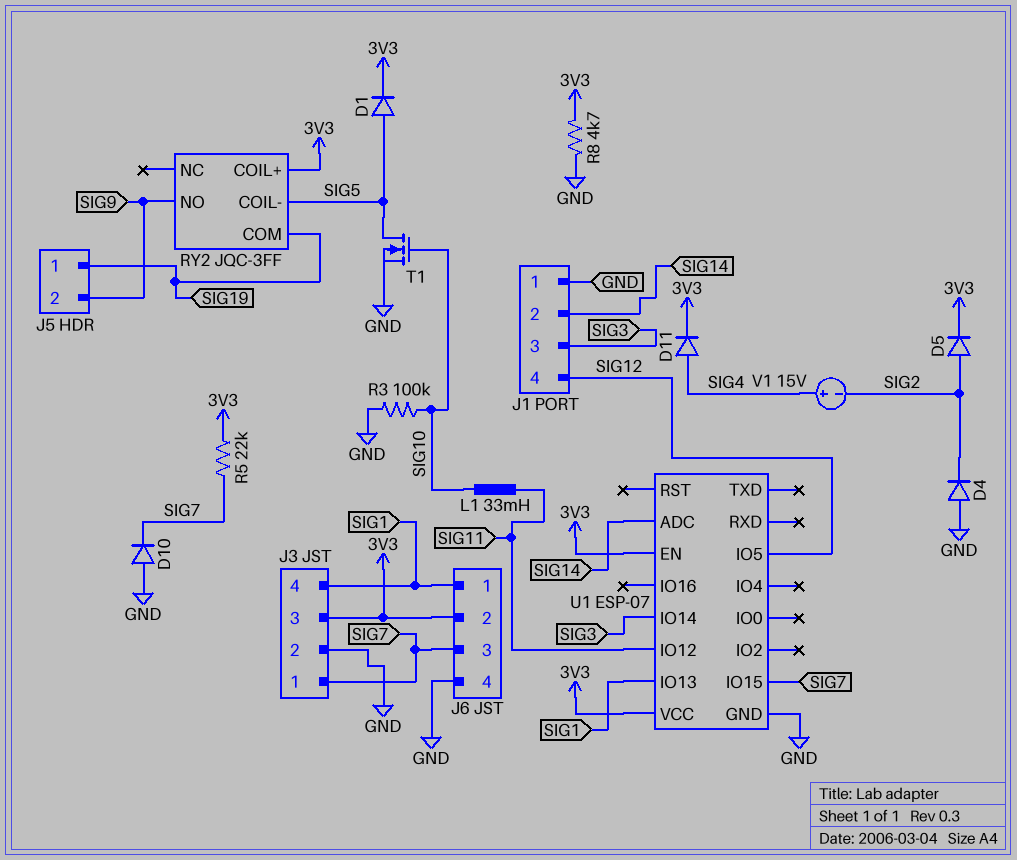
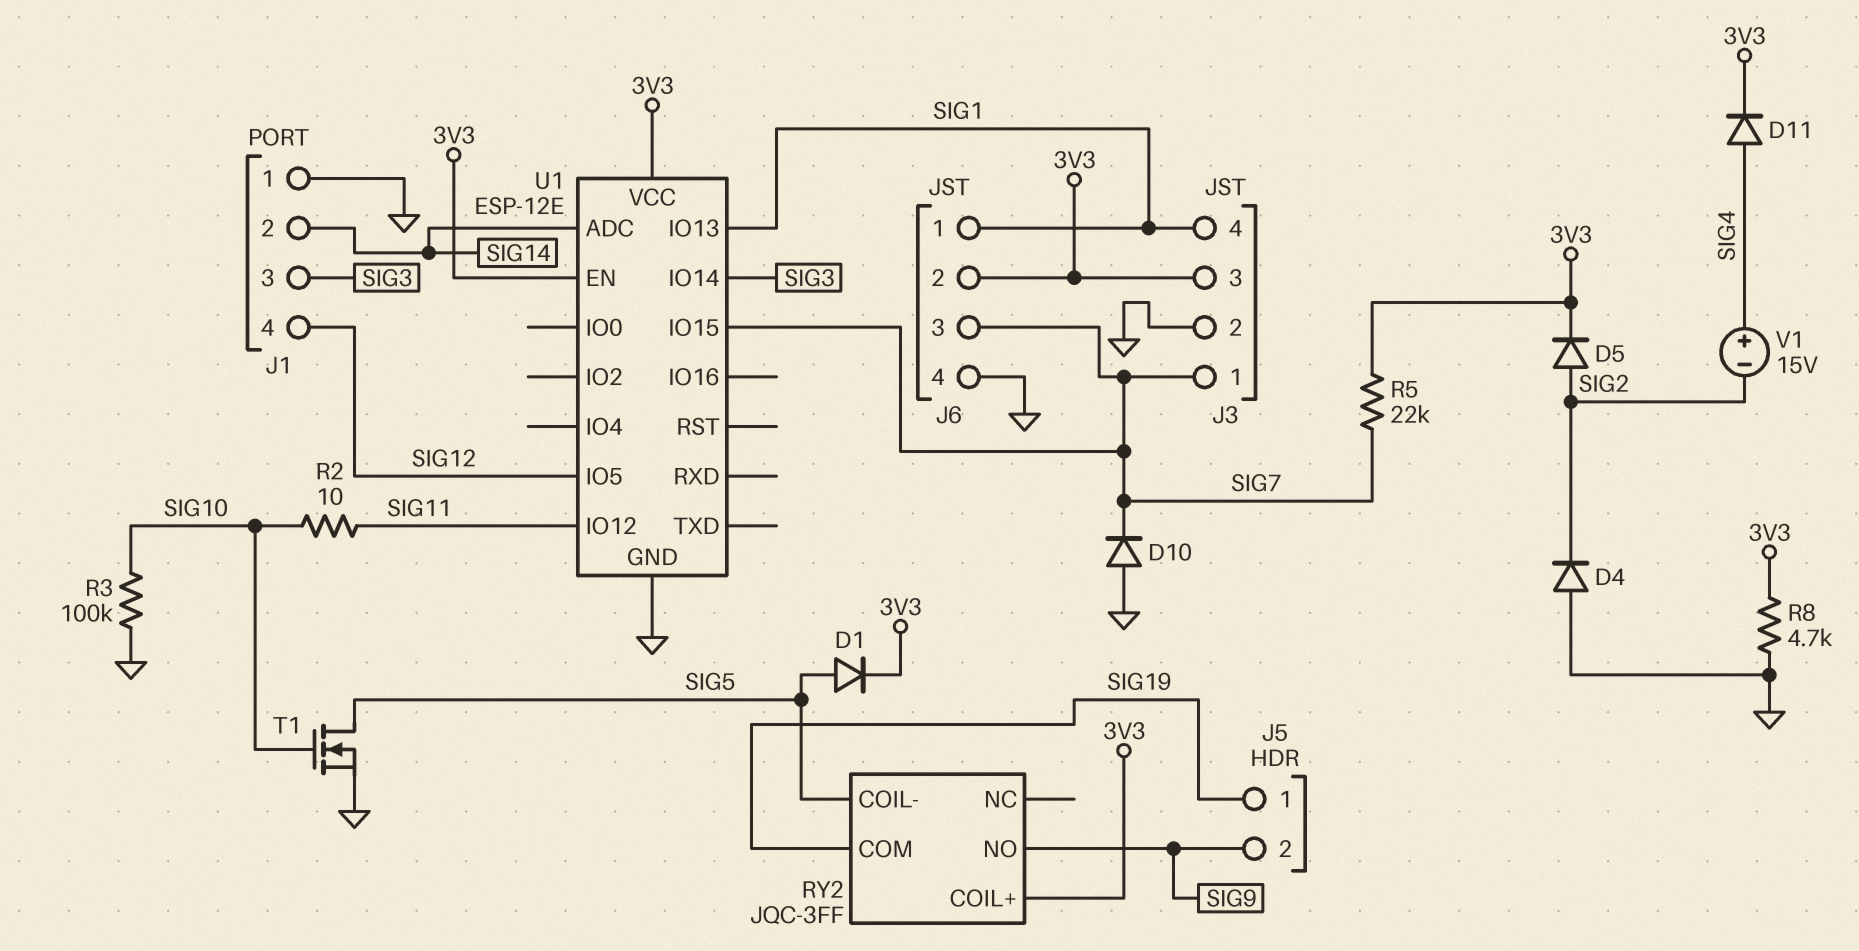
L1: 33mH (SIG10, SIG11) -> none
R2: none -> 10 (SIG10, SIG11)
U1: ESP-07 -> ESP-12E

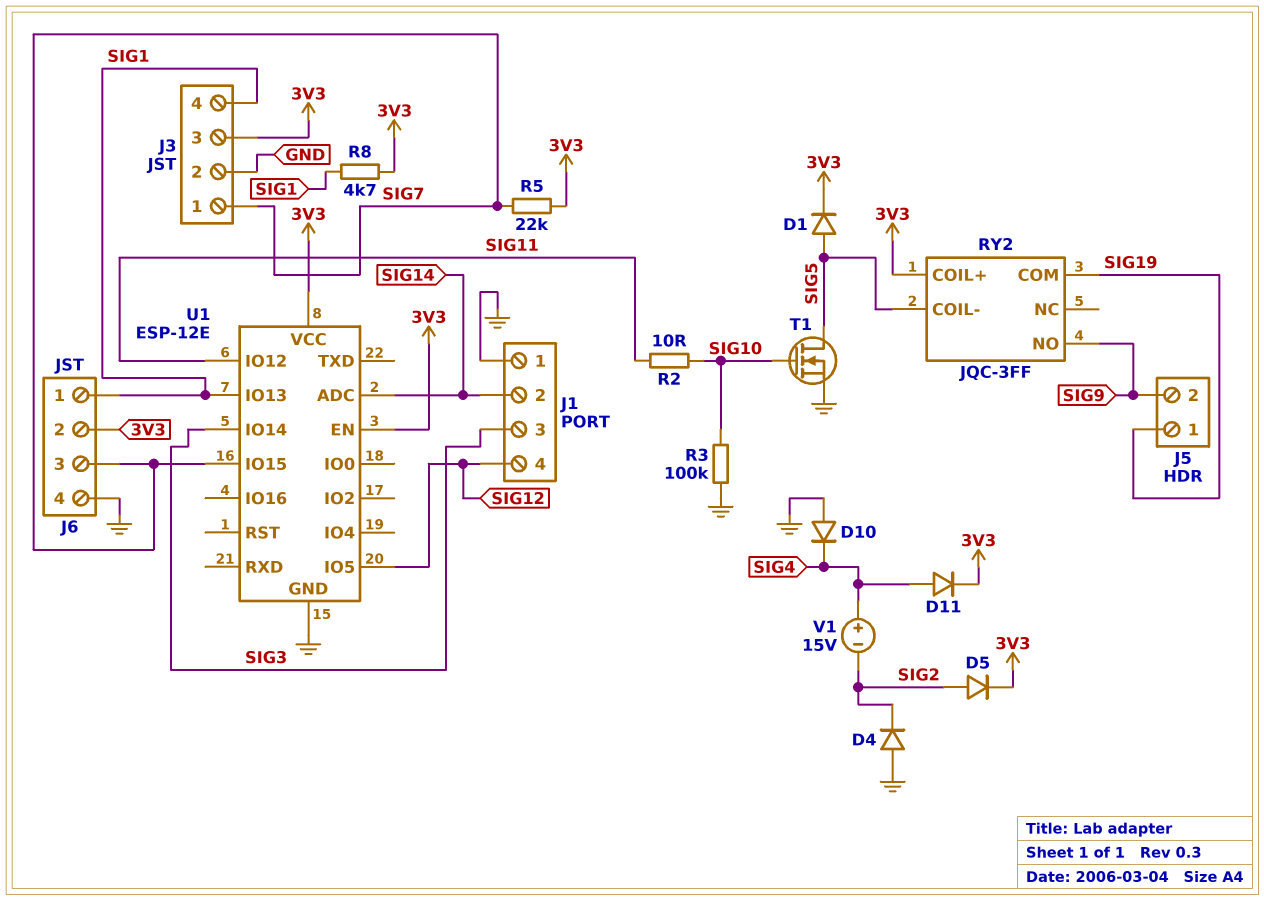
D10: diode (A GND, K SIG7) -> diode (A GND, K SIG4)
R8: 4.7k (3V3, GND) -> 4.7k (3V3, SIG1)

